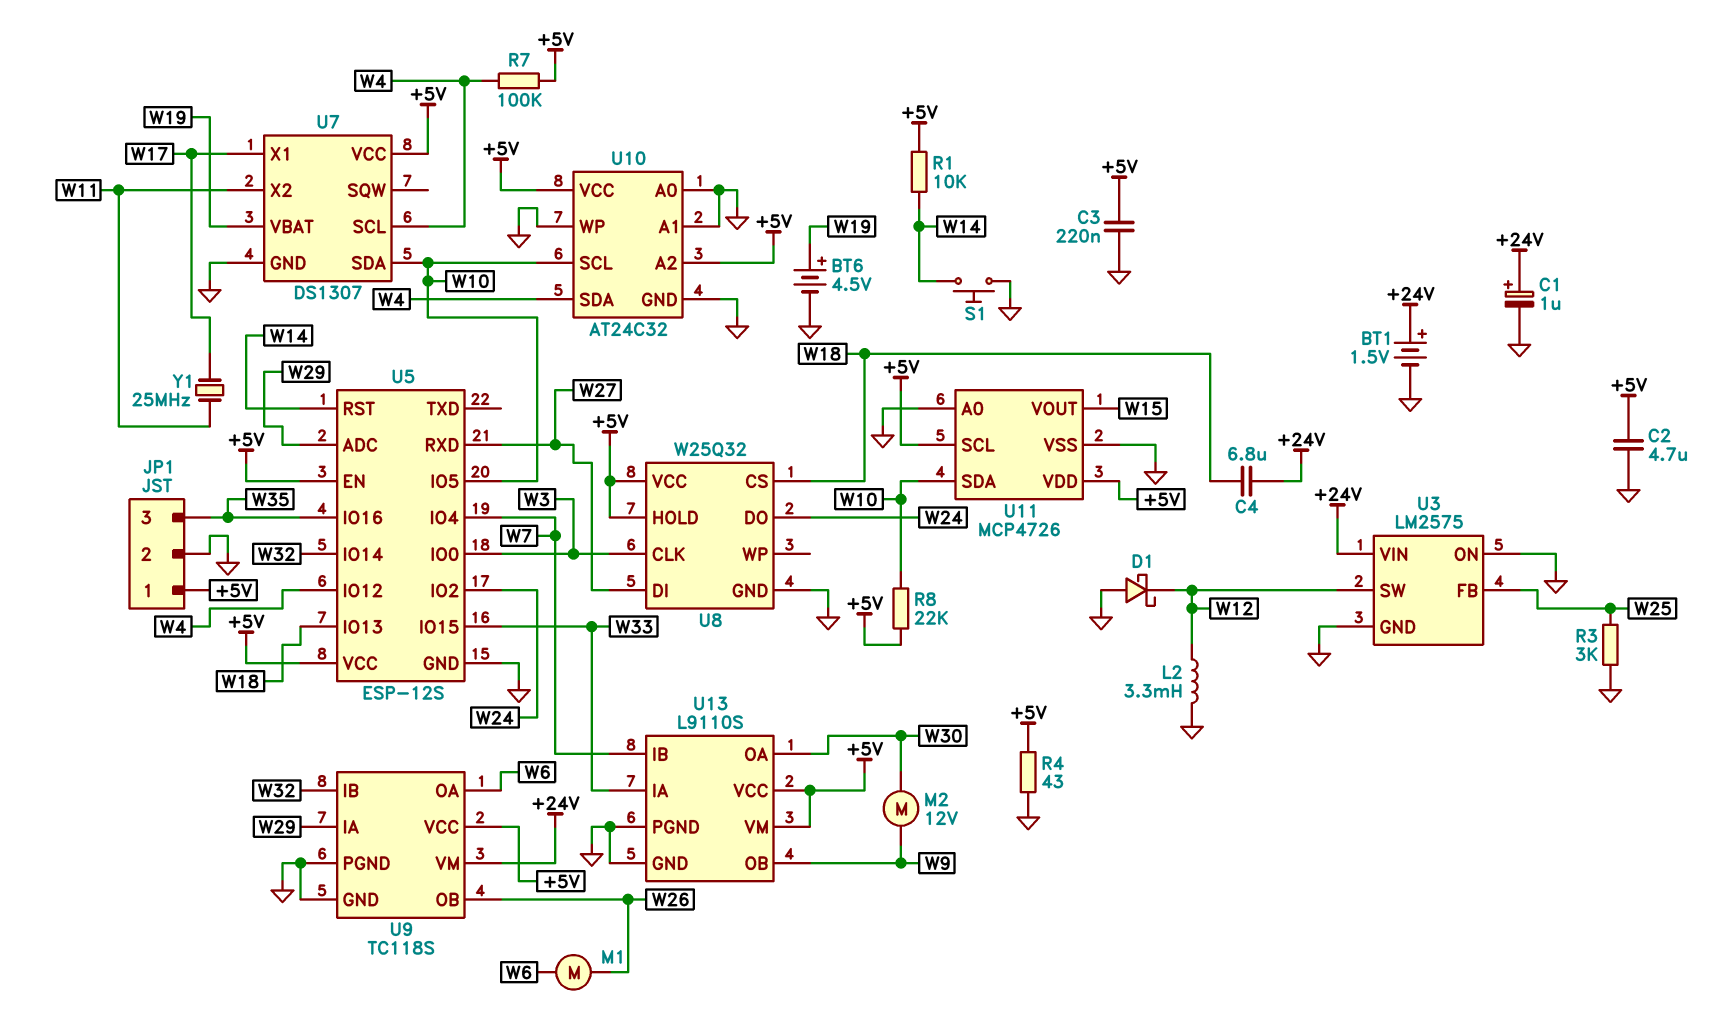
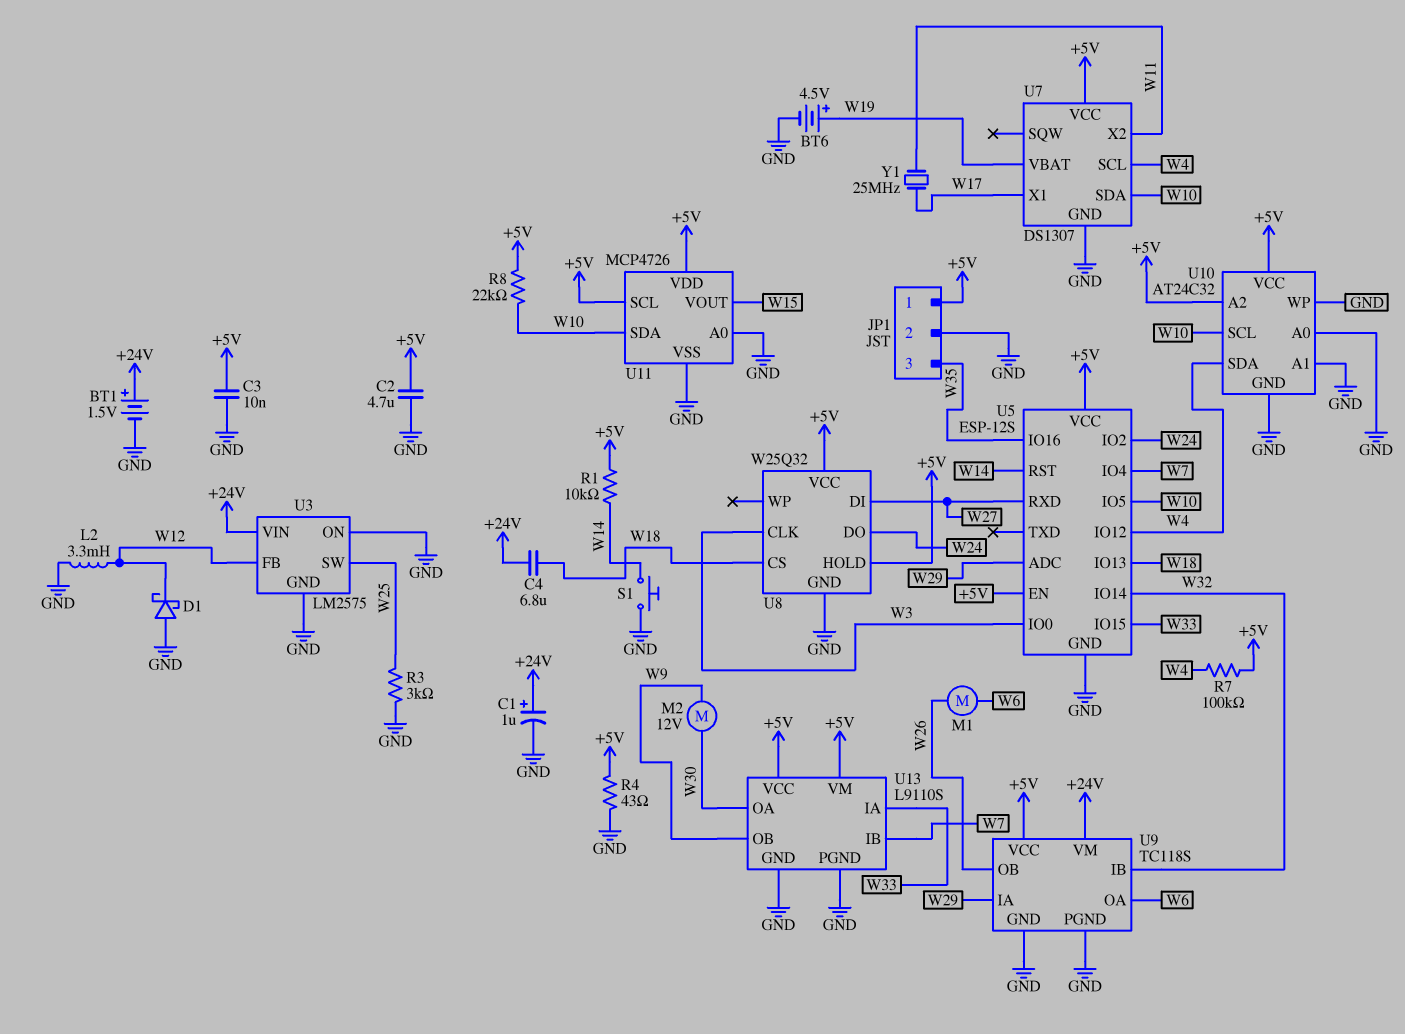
C3: 220nF (+5V, GND) -> 10nF (+5V, GND)
U3 pin FB: W25 -> W12
U3 pin SW: W12 -> W25

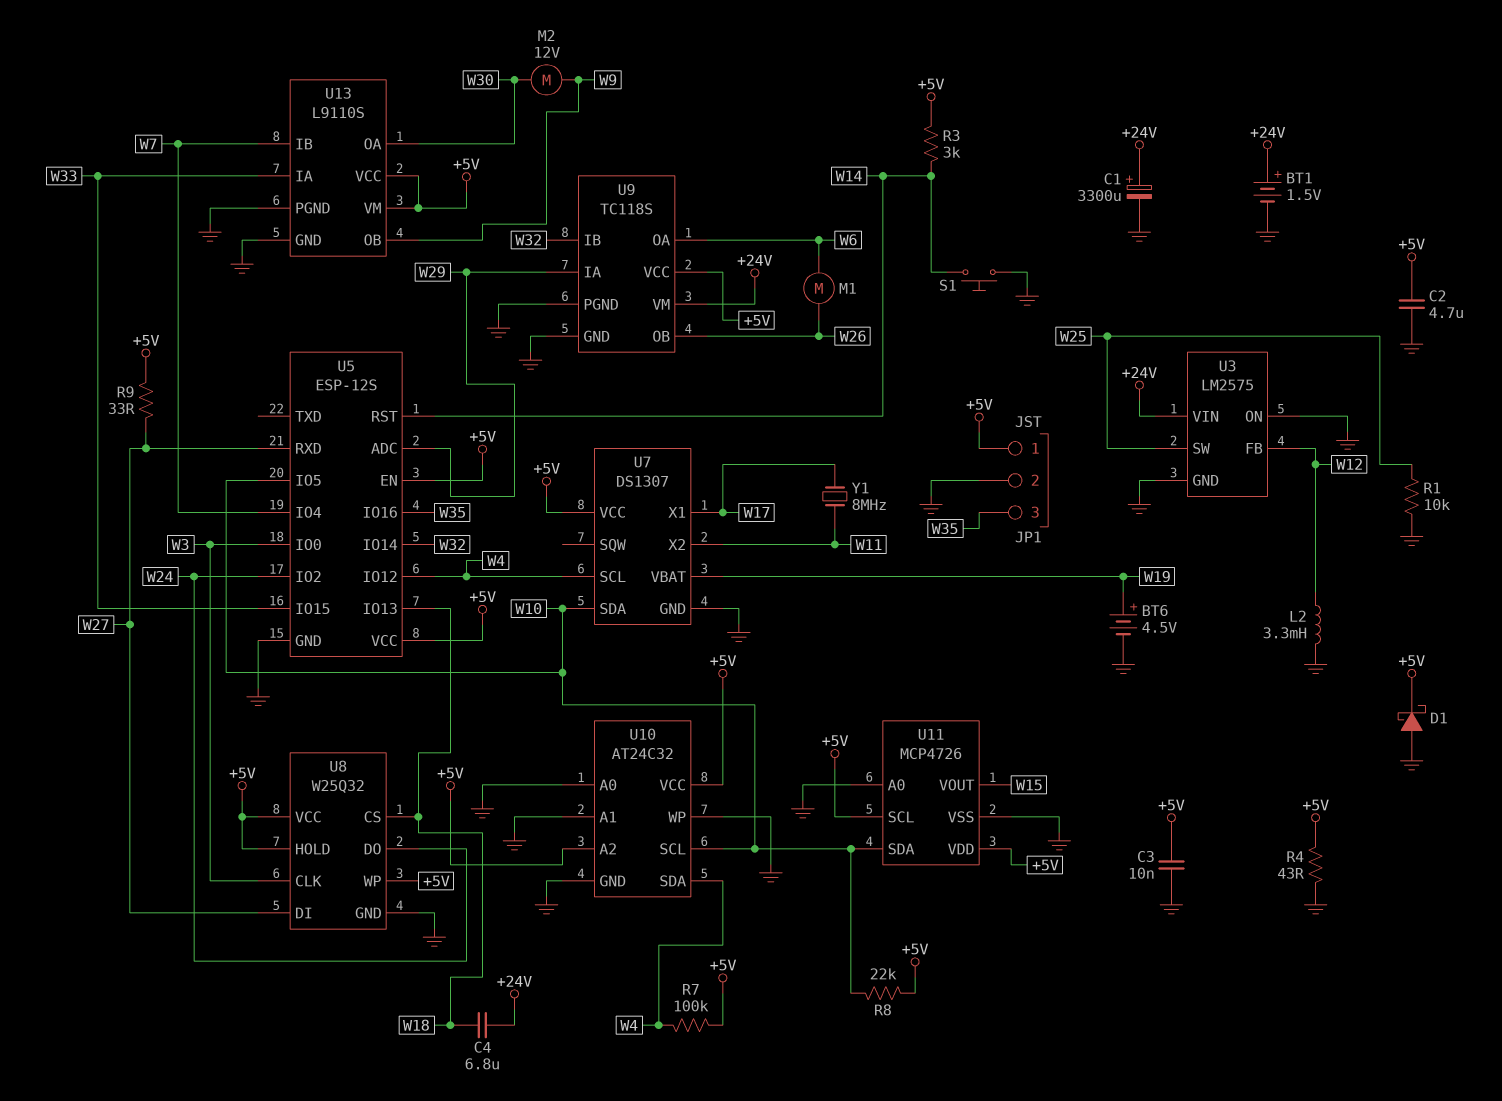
C1: 1uF (plus +24V, minus GND) -> 3300uF (plus +24V, minus GND)
D1: schottky (A GND, K W12) -> schottky (A GND, K +5V)
R1: 10k (+5V, W14) -> 10k (GND, W25)
R3: 3k (GND, W25) -> 3k (+5V, W14)
R9: none -> 33 (+5V, W27)
U8 pin WP: none -> +5V
Y1: 25MHz (W11, W17) -> 8MHz (W11, W17)

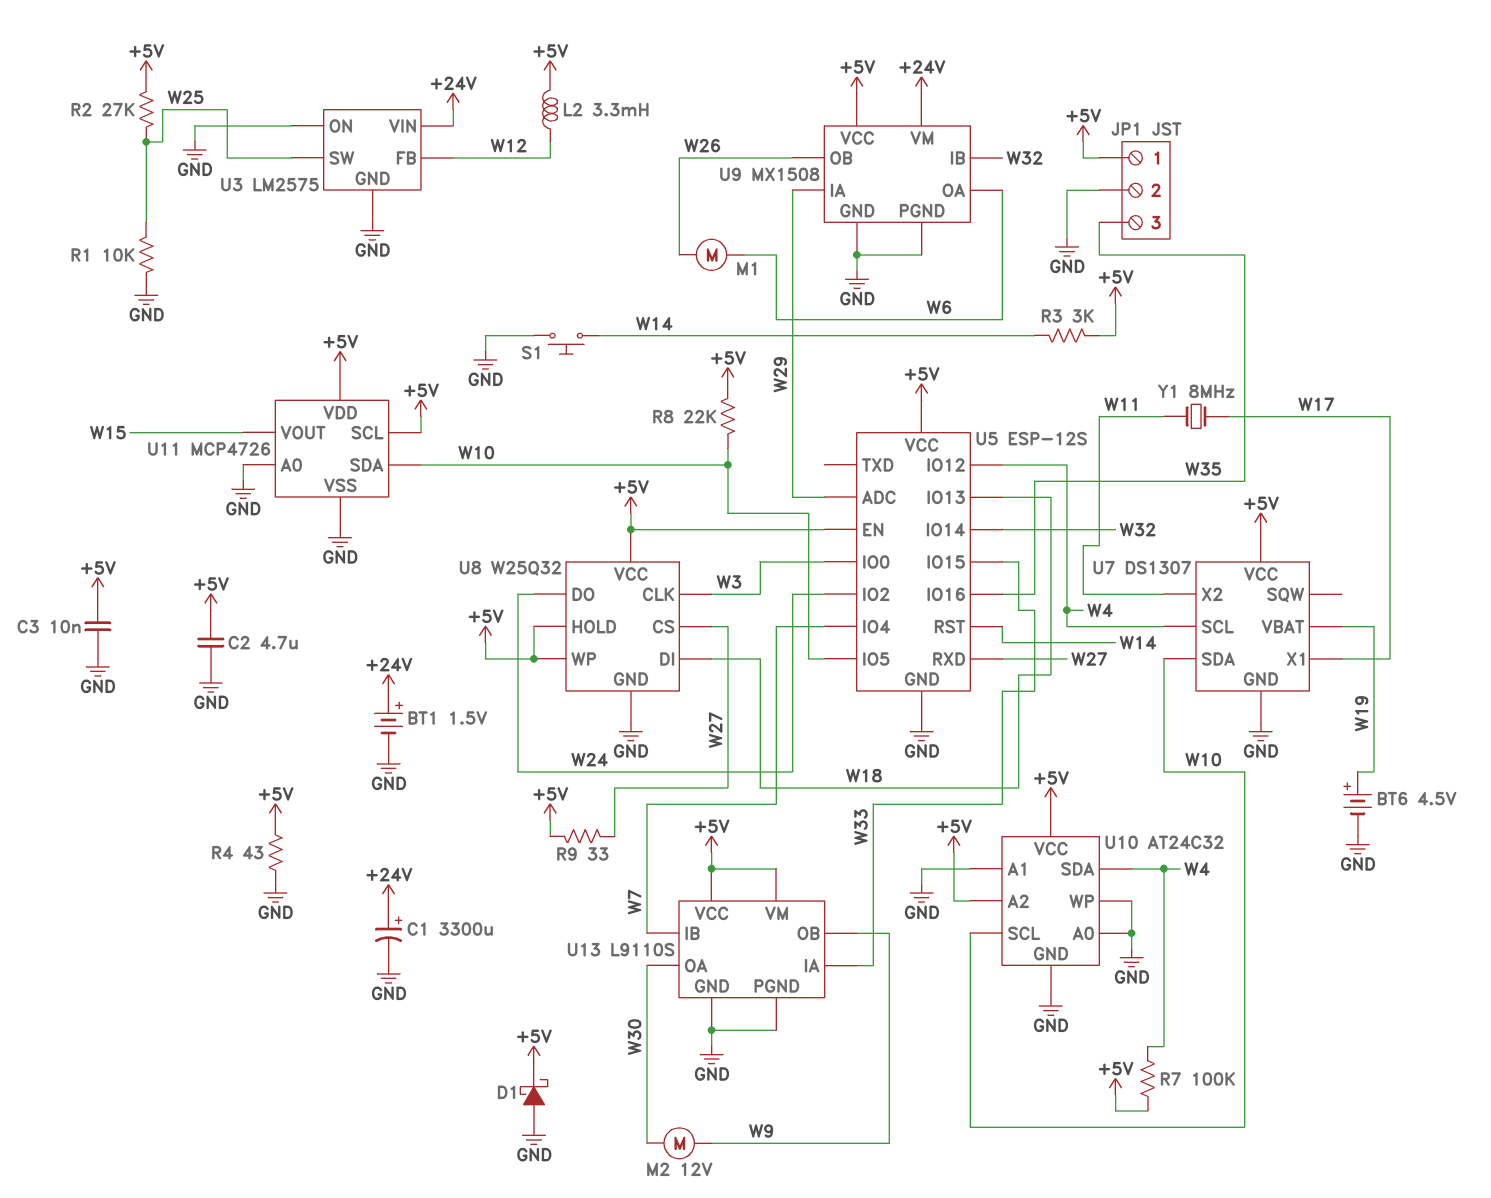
C4: 6.8uF (+24V, W18) -> none
L2: 3.3mH (GND, W12) -> 3.3mH (+5V, W12)
R2: none -> 27k (+5V, W25)
U8 pin CS: W18 -> W27
U8 pin DI: W27 -> W18
U9: TC118S -> MX1508

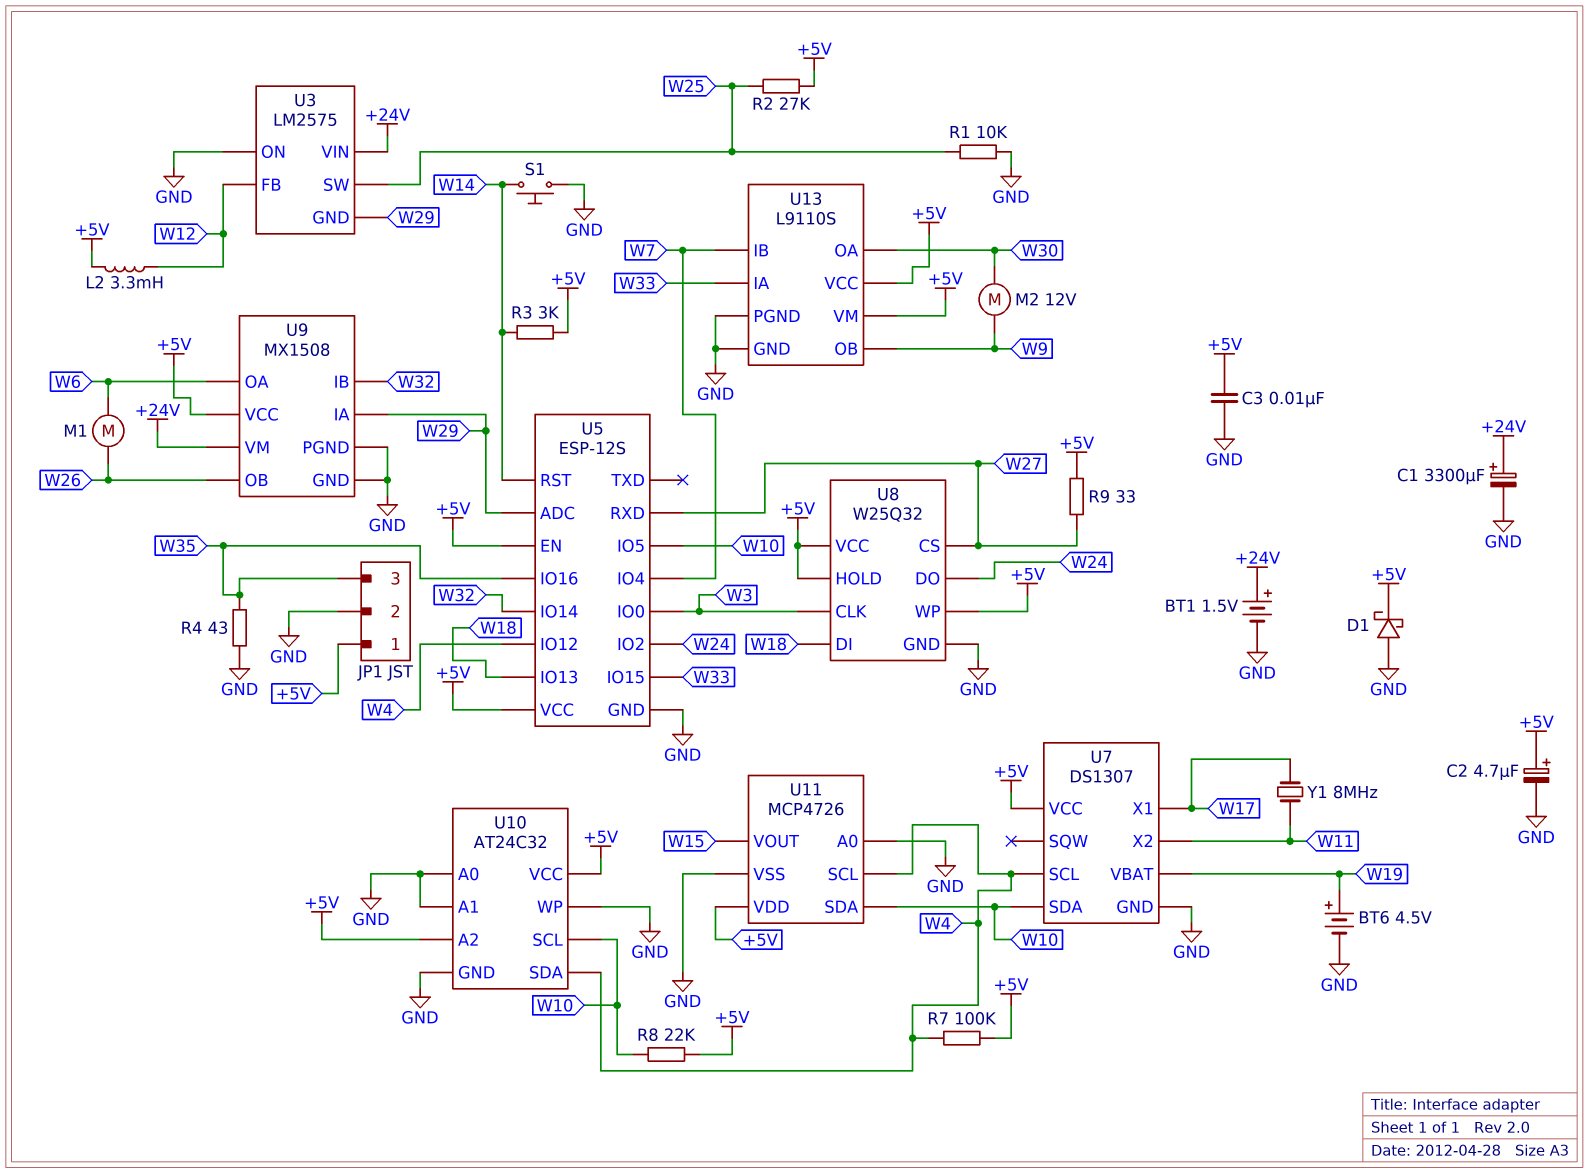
C2: 4.7uF (+5V, GND) -> 4.7uF (plus +5V, minus GND)
R4: 43 (+5V, GND) -> 43 (GND, W35)
U3 pin GND: GND -> W29
U11 pin SCL: +5V -> W4

